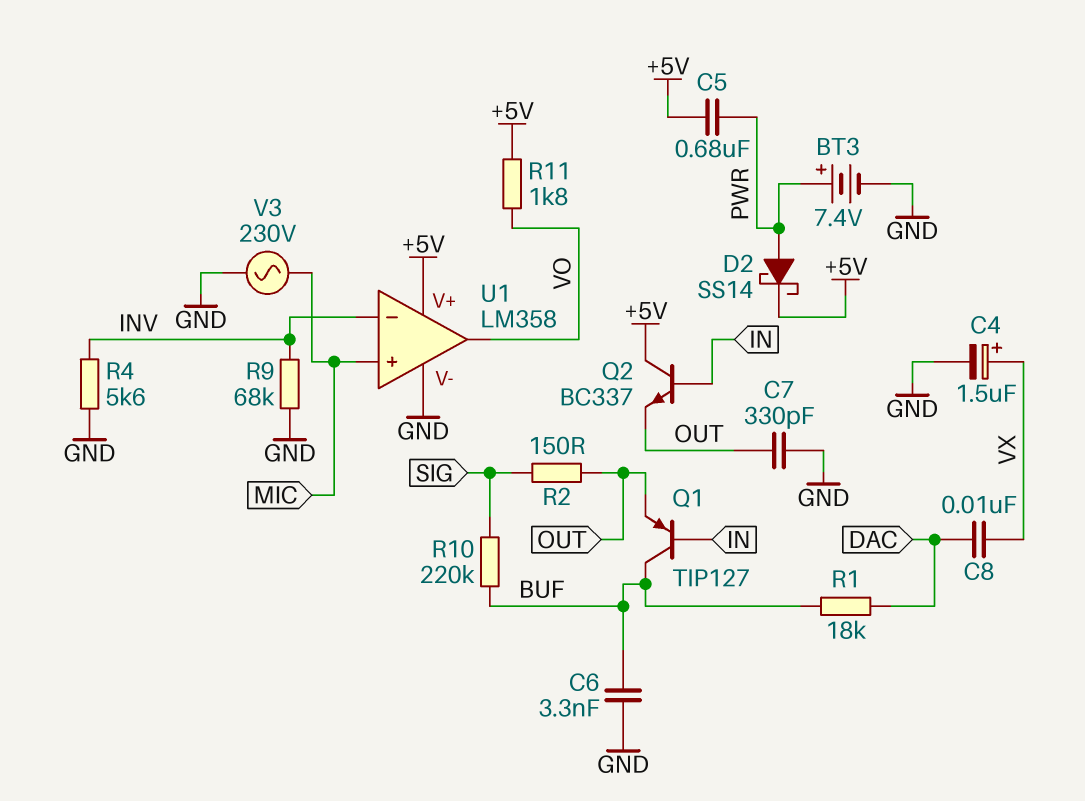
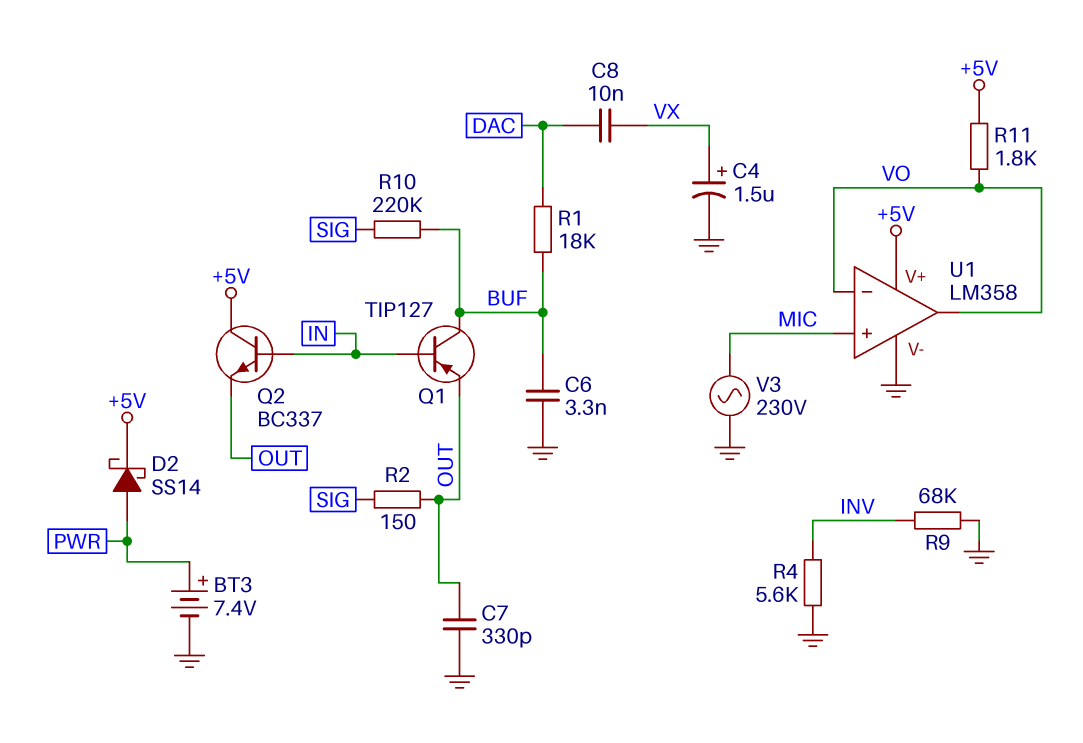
C5: 680nF (+5V, PWR) -> none
U1 pin in-: INV -> VO

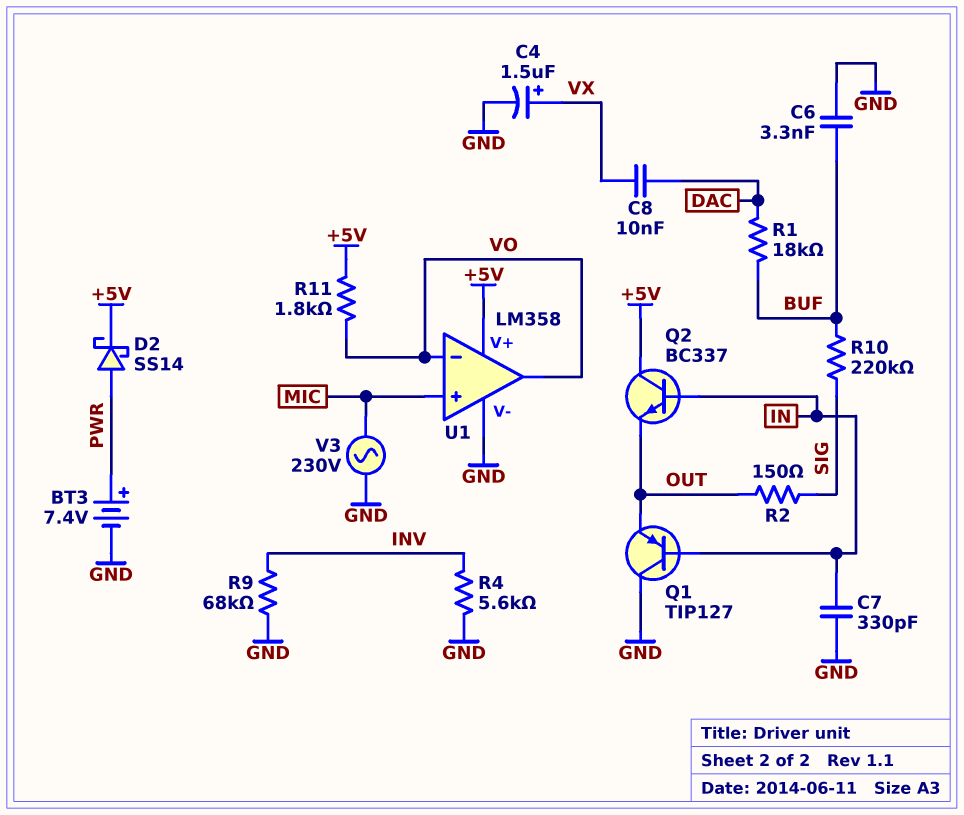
C7: 330pF (GND, OUT) -> 330pF (GND, IN)
Q1: PNP TIP127 (B IN, C BUF, E OUT) -> PNP TIP127 (B IN, C GND, E OUT)

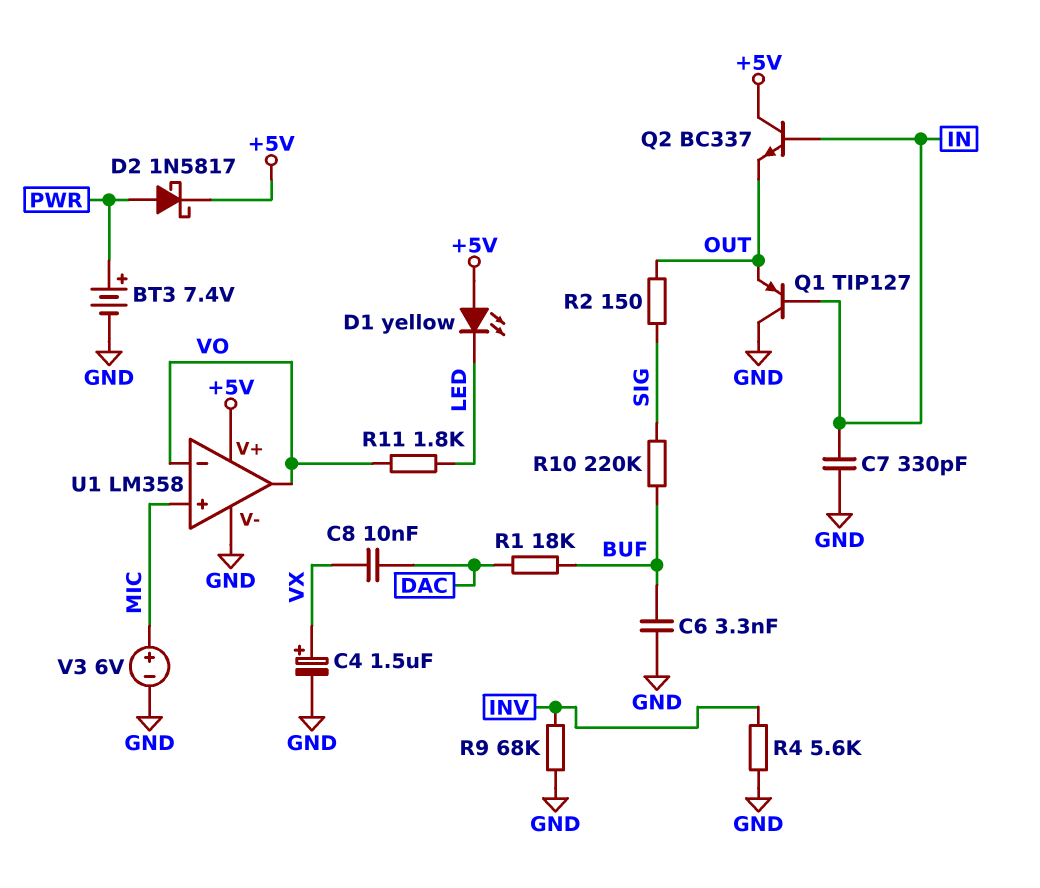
D1: none -> LED yellow (A +5V, K LED)
D2: schottky SS14 (A PWR, K +5V) -> schottky 1N5817 (A PWR, K +5V)
R11: 1.8k (+5V, VO) -> 1.8k (LED, VO)
V3: AC 230V (GND, MIC) -> 6V (plus MIC, minus GND)

